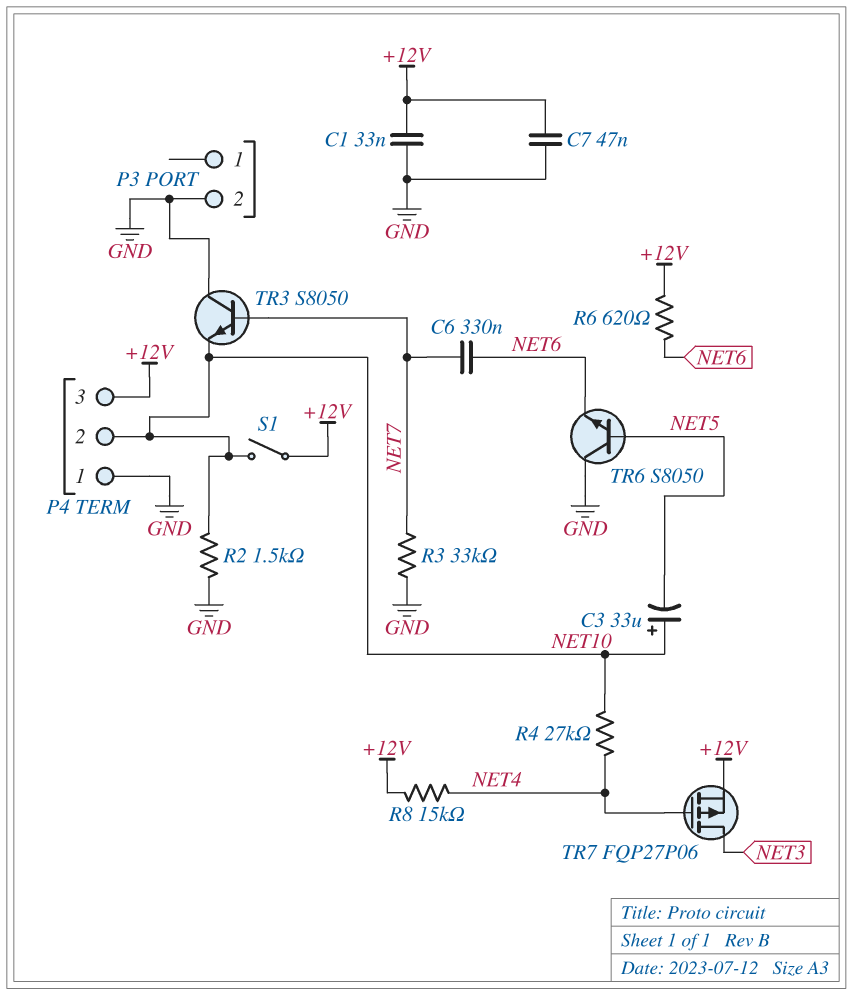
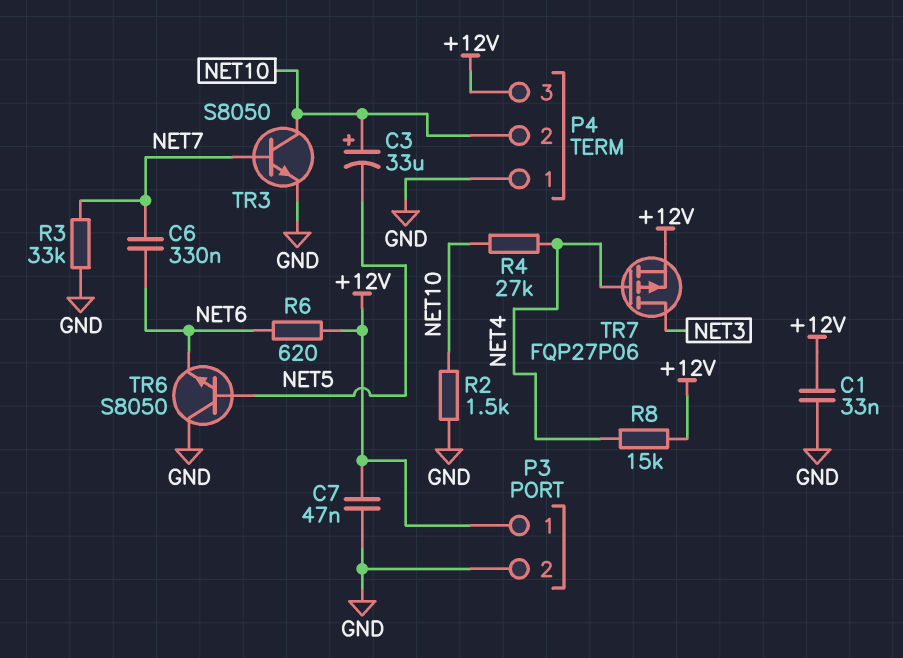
P3 pin 1: none -> +12V
S1: switch (+12V, NET10) -> none
TR3: NPN S8050 (B NET7, C GND, E NET10) -> NPN S8050 (B NET7, C NET10, E GND)

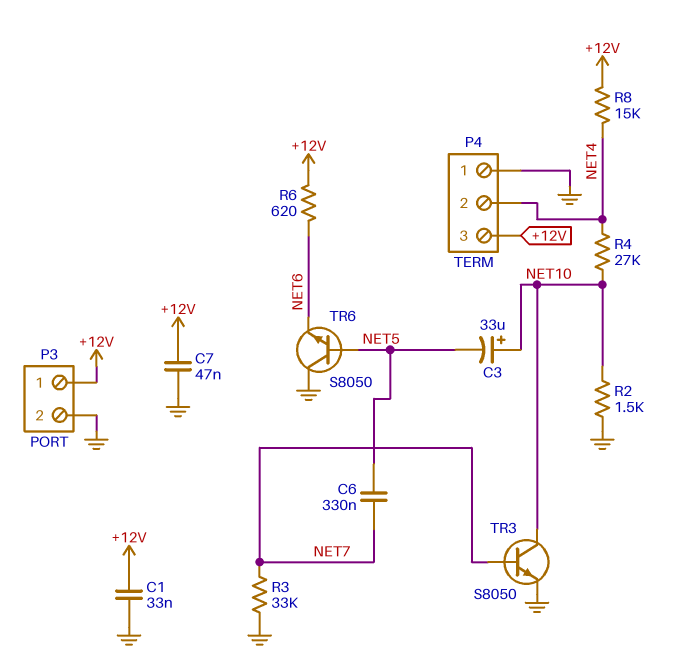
C6: 330nF (NET6, NET7) -> 330nF (NET5, NET7)
P4 pin 2: NET10 -> NET4
TR7: PMOS FQP27P06 (G NET4, D NET3, S +12V) -> none

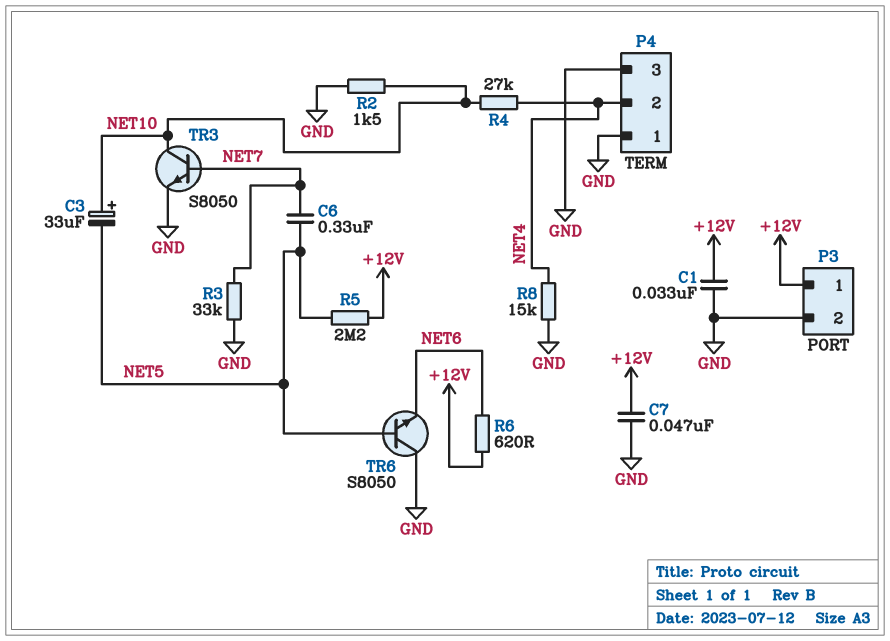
P4 pin 3: +12V -> GND
R5: none -> 2.2M (+12V, NET5)
R8: 15k (+12V, NET4) -> 15k (GND, NET4)

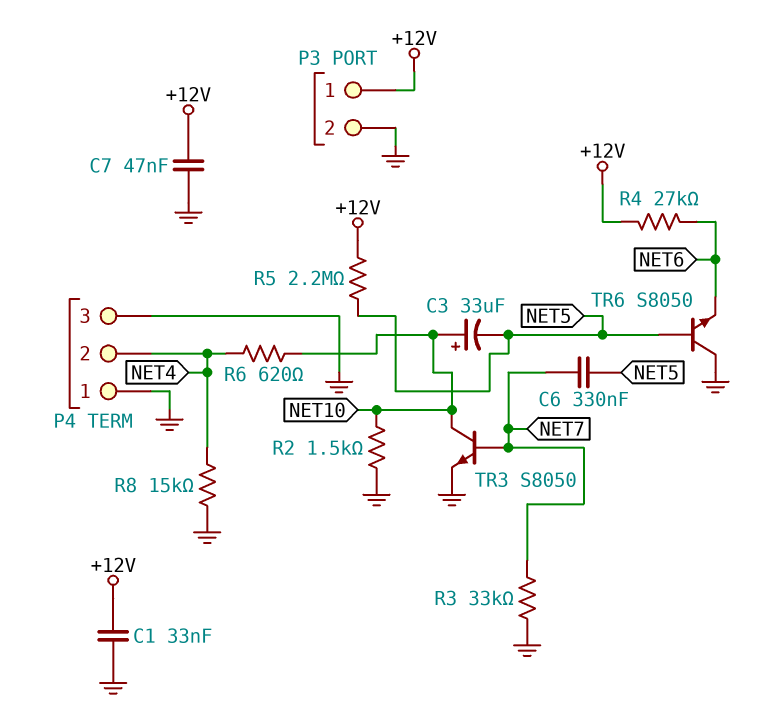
R4: 27k (NET4, NET10) -> 27k (+12V, NET6)
R6: 620 (+12V, NET6) -> 620 (NET4, NET10)

